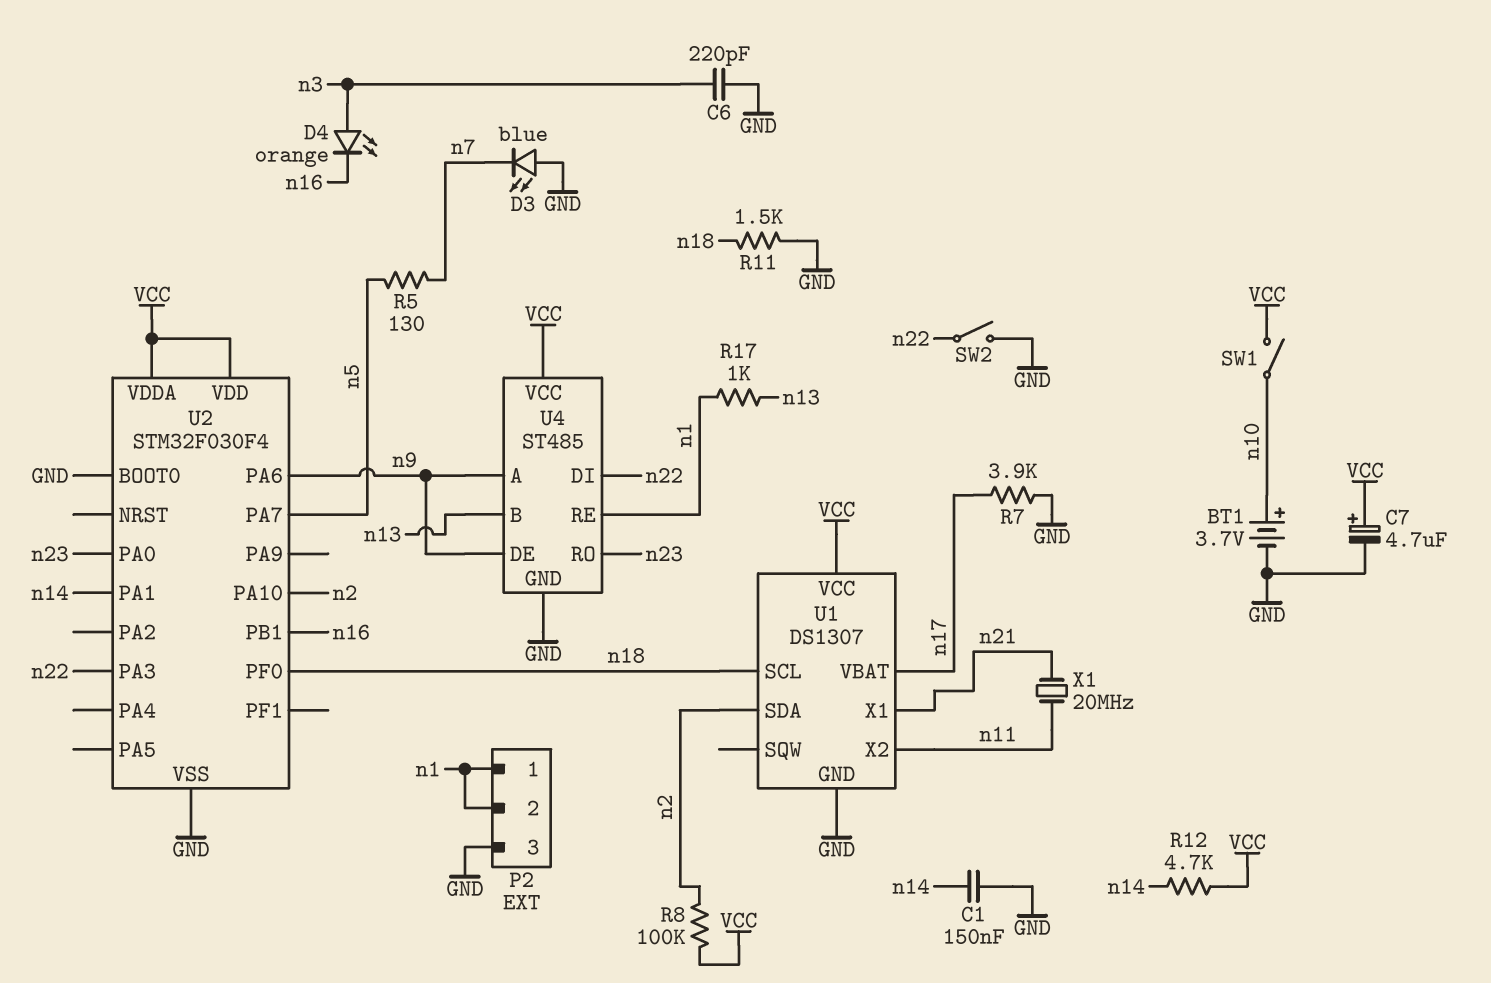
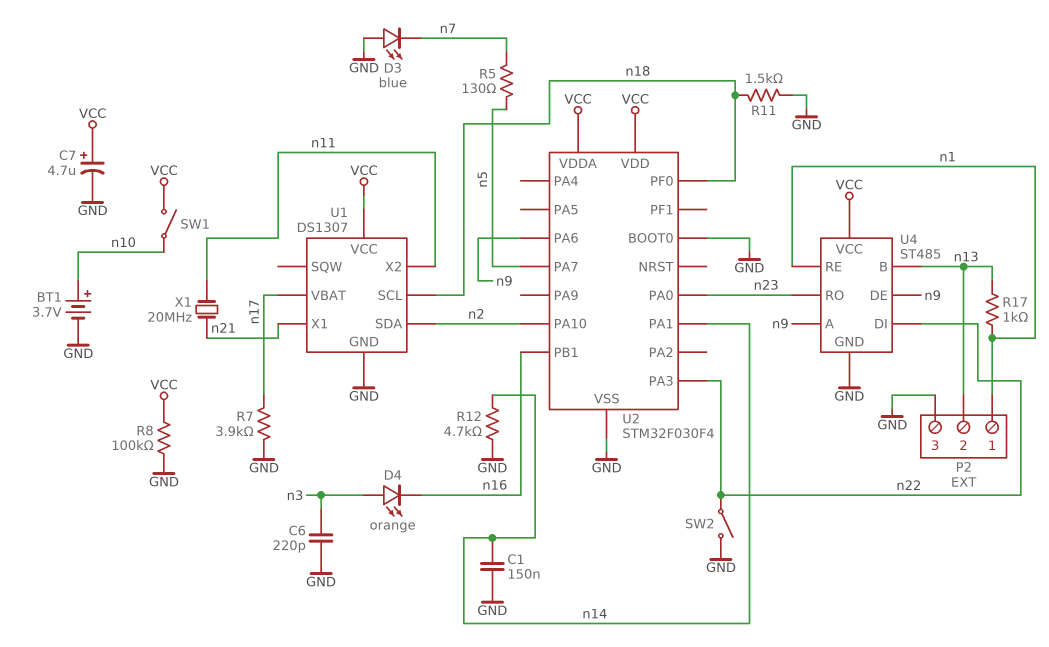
P2 pin 2: n1 -> n13
R8: 100k (VCC, n2) -> 100k (GND, VCC)
R12: 4.7k (VCC, n14) -> 4.7k (GND, n14)

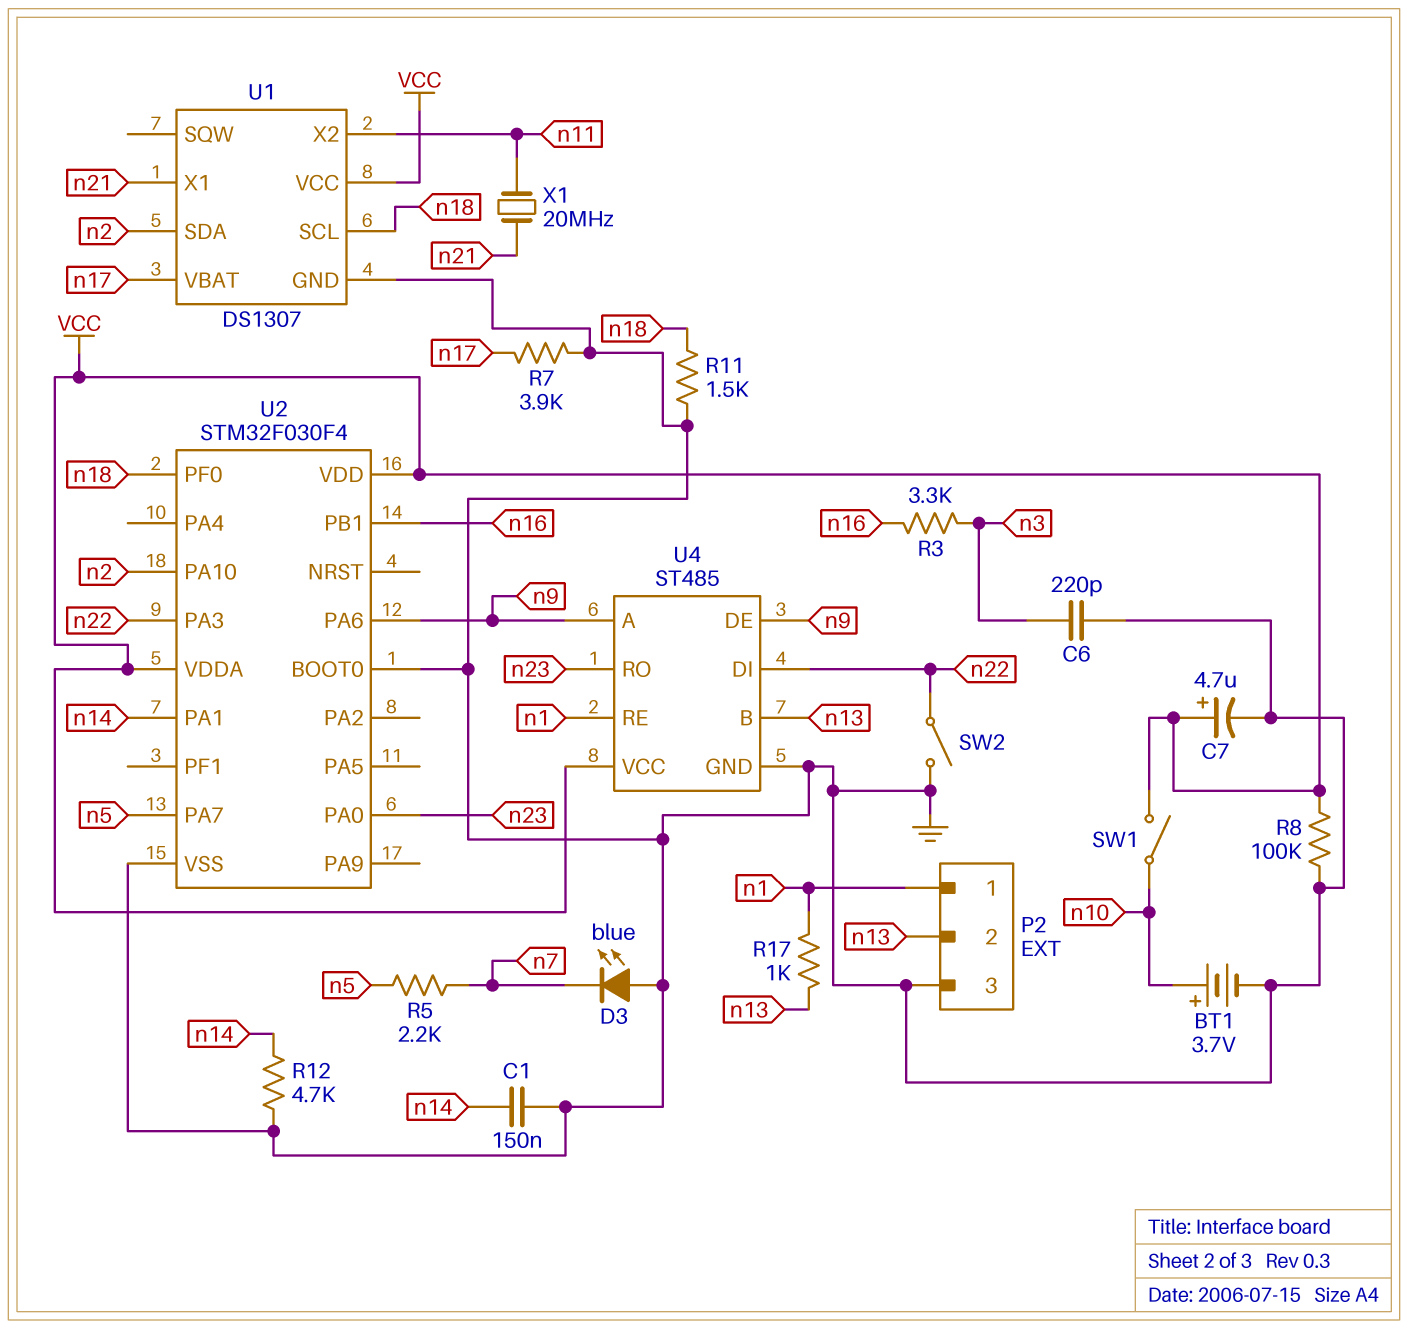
D4: LED orange (A n3, K n16) -> none
R3: none -> 3.3k (n3, n16)
R5: 130 (n5, n7) -> 2.2k (n5, n7)

